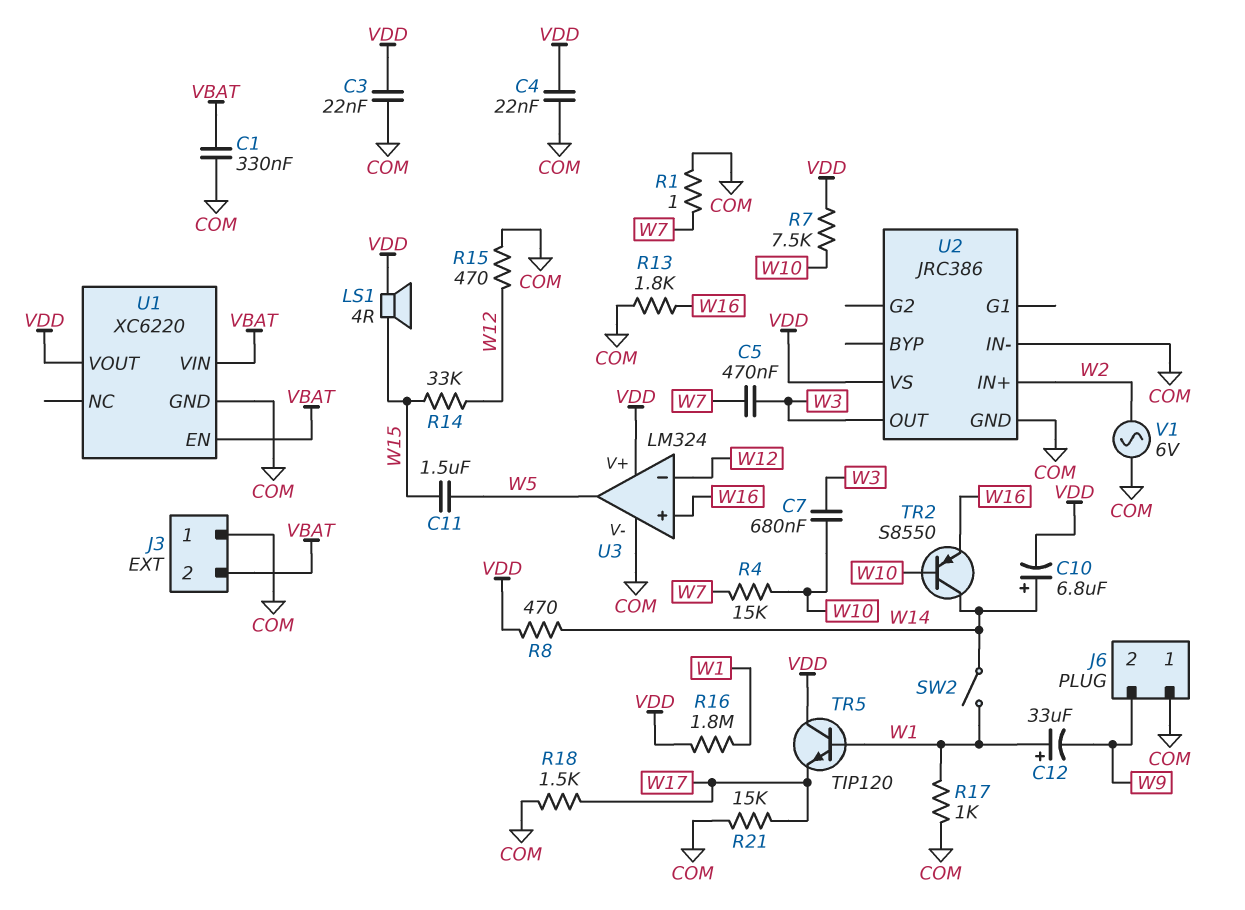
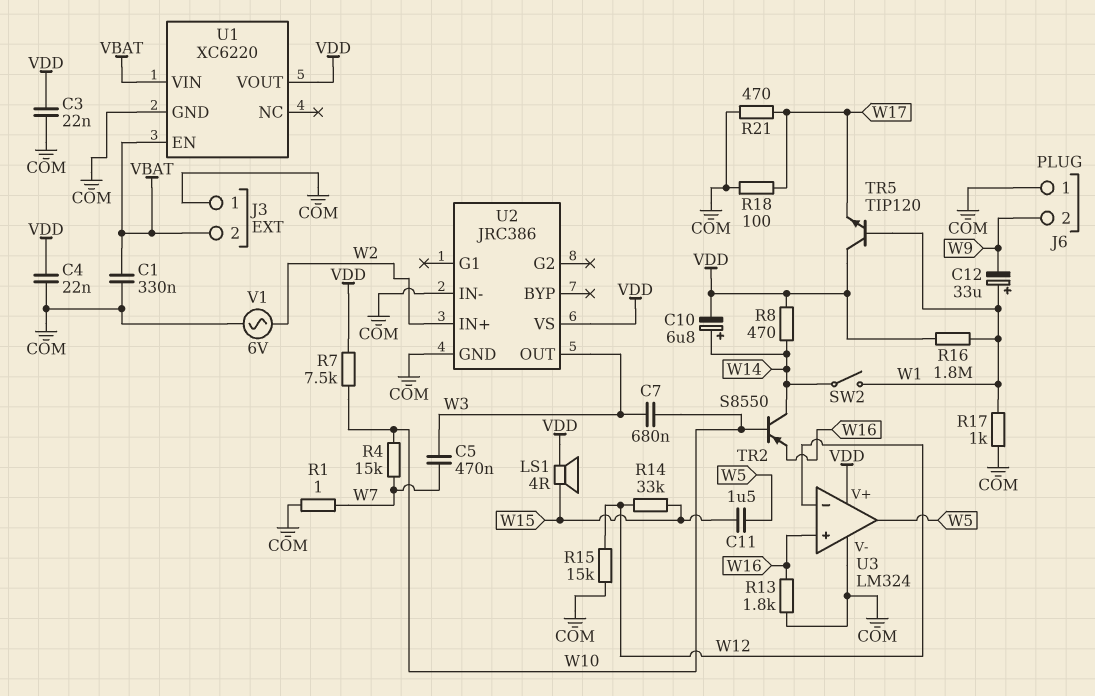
R15: 470 (COM, W12) -> 15k (COM, W12)
R18: 1.5k (COM, W17) -> 100 (COM, W17)
R21: 15k (COM, W17) -> 470 (COM, W17)

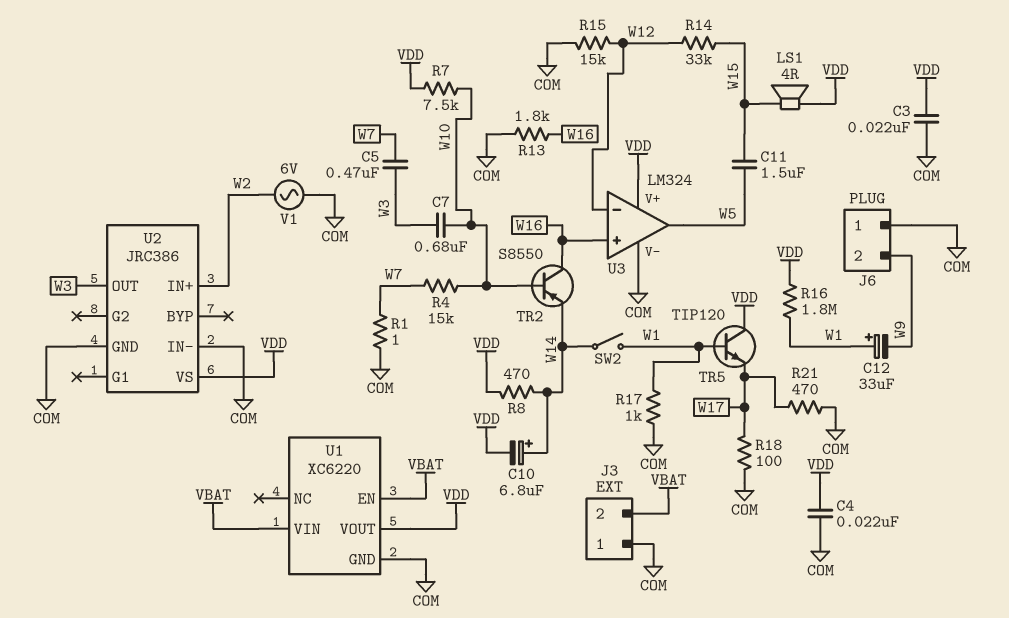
C1: 330nF (COM, VBAT) -> none
TR2: PNP S8550 (B W10, C W14, E W16) -> PNP S8550 (B W10, C W16, E W14)

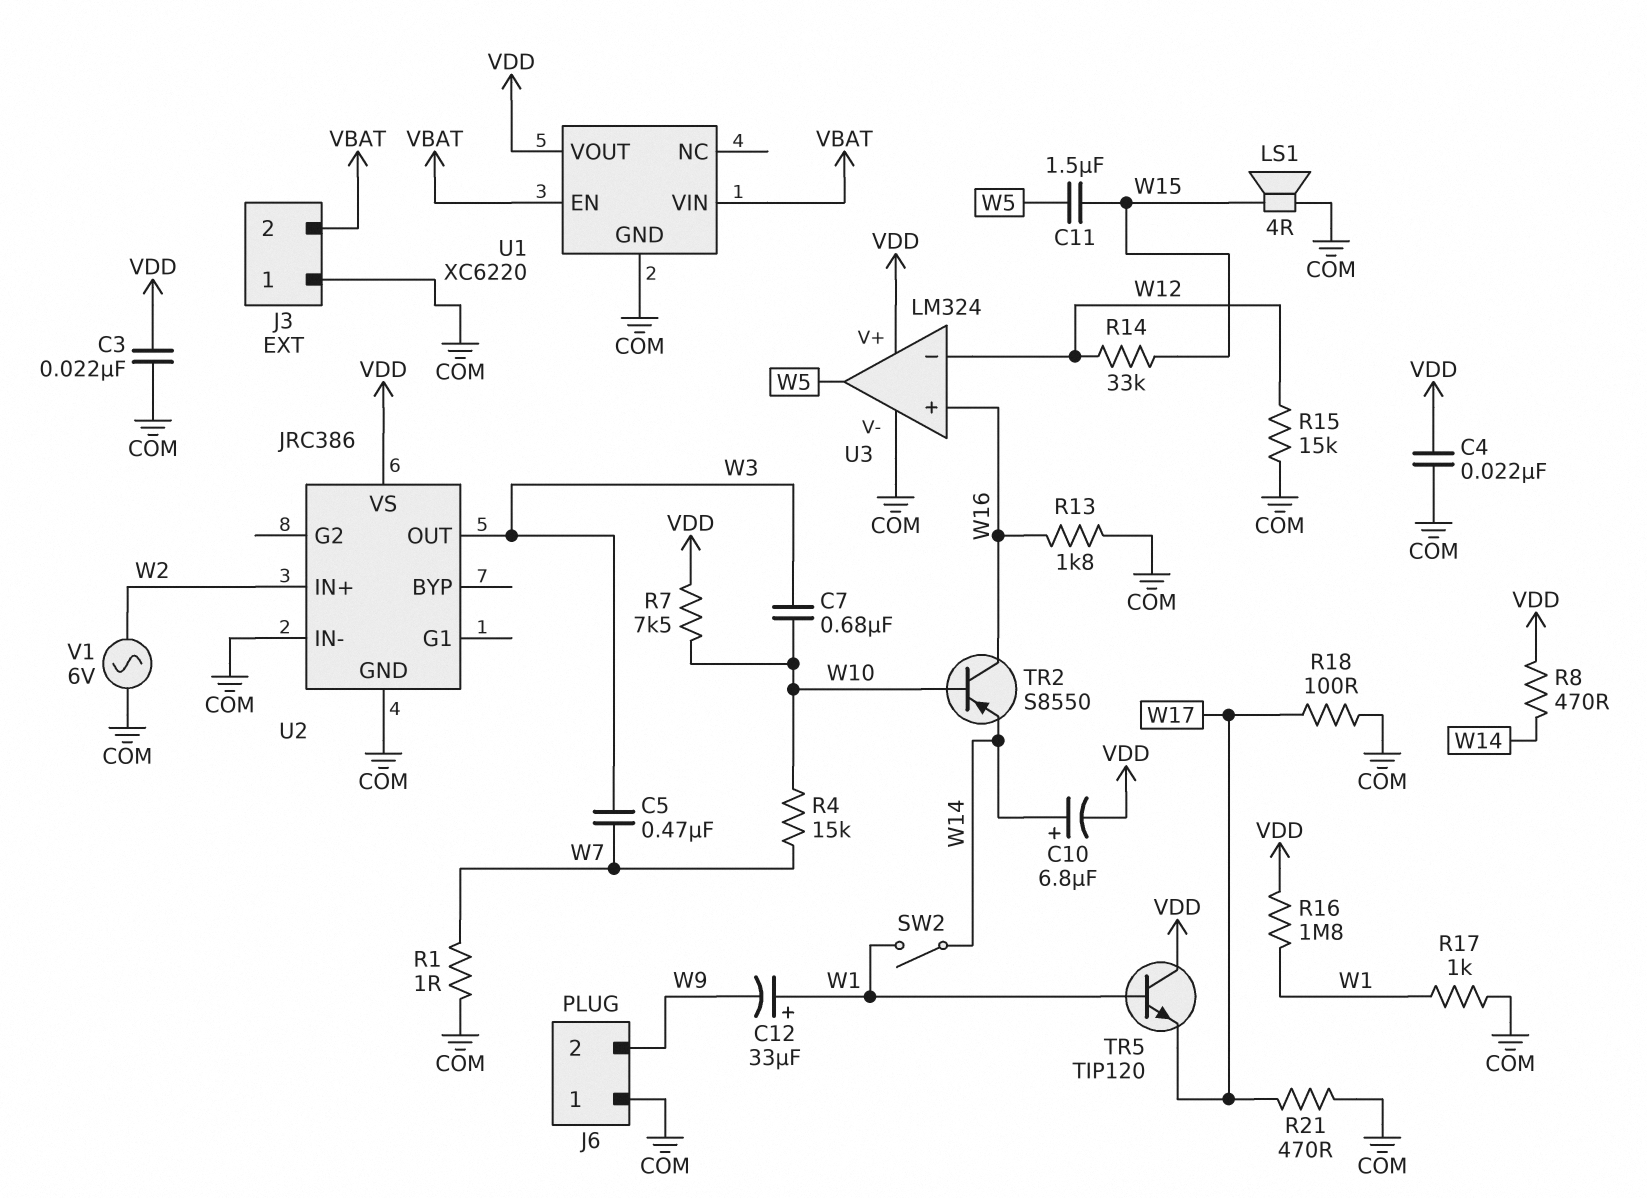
LS1: speaker 4R (VDD, W15) -> speaker 4R (COM, W15)

